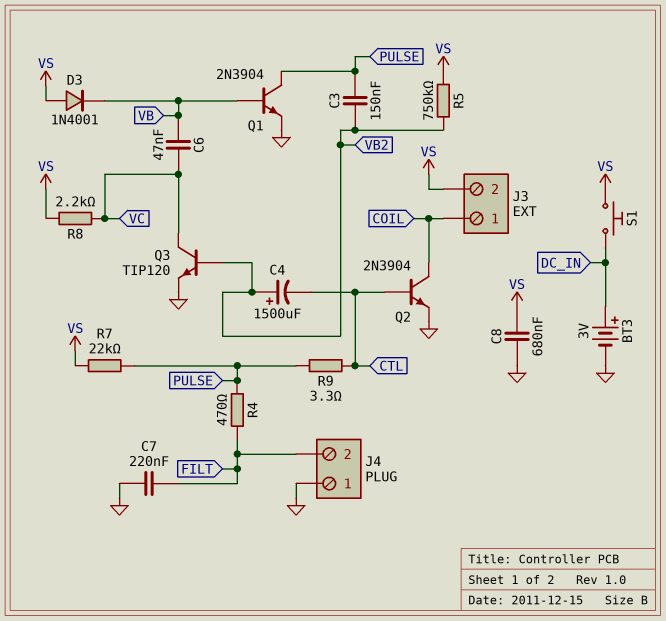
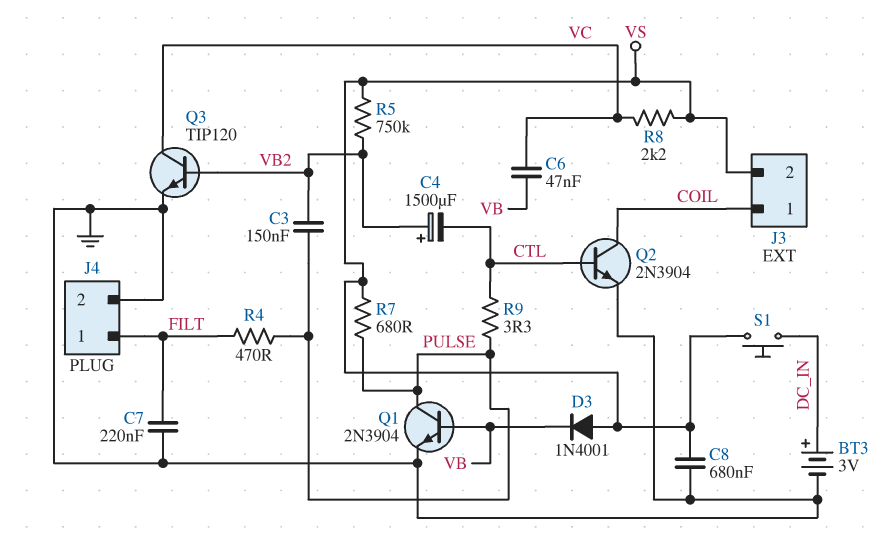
J4 pin 1: GND -> FILT
J4 pin 2: FILT -> GND
R7: 22k (PULSE, VS) -> 680 (PULSE, VS)

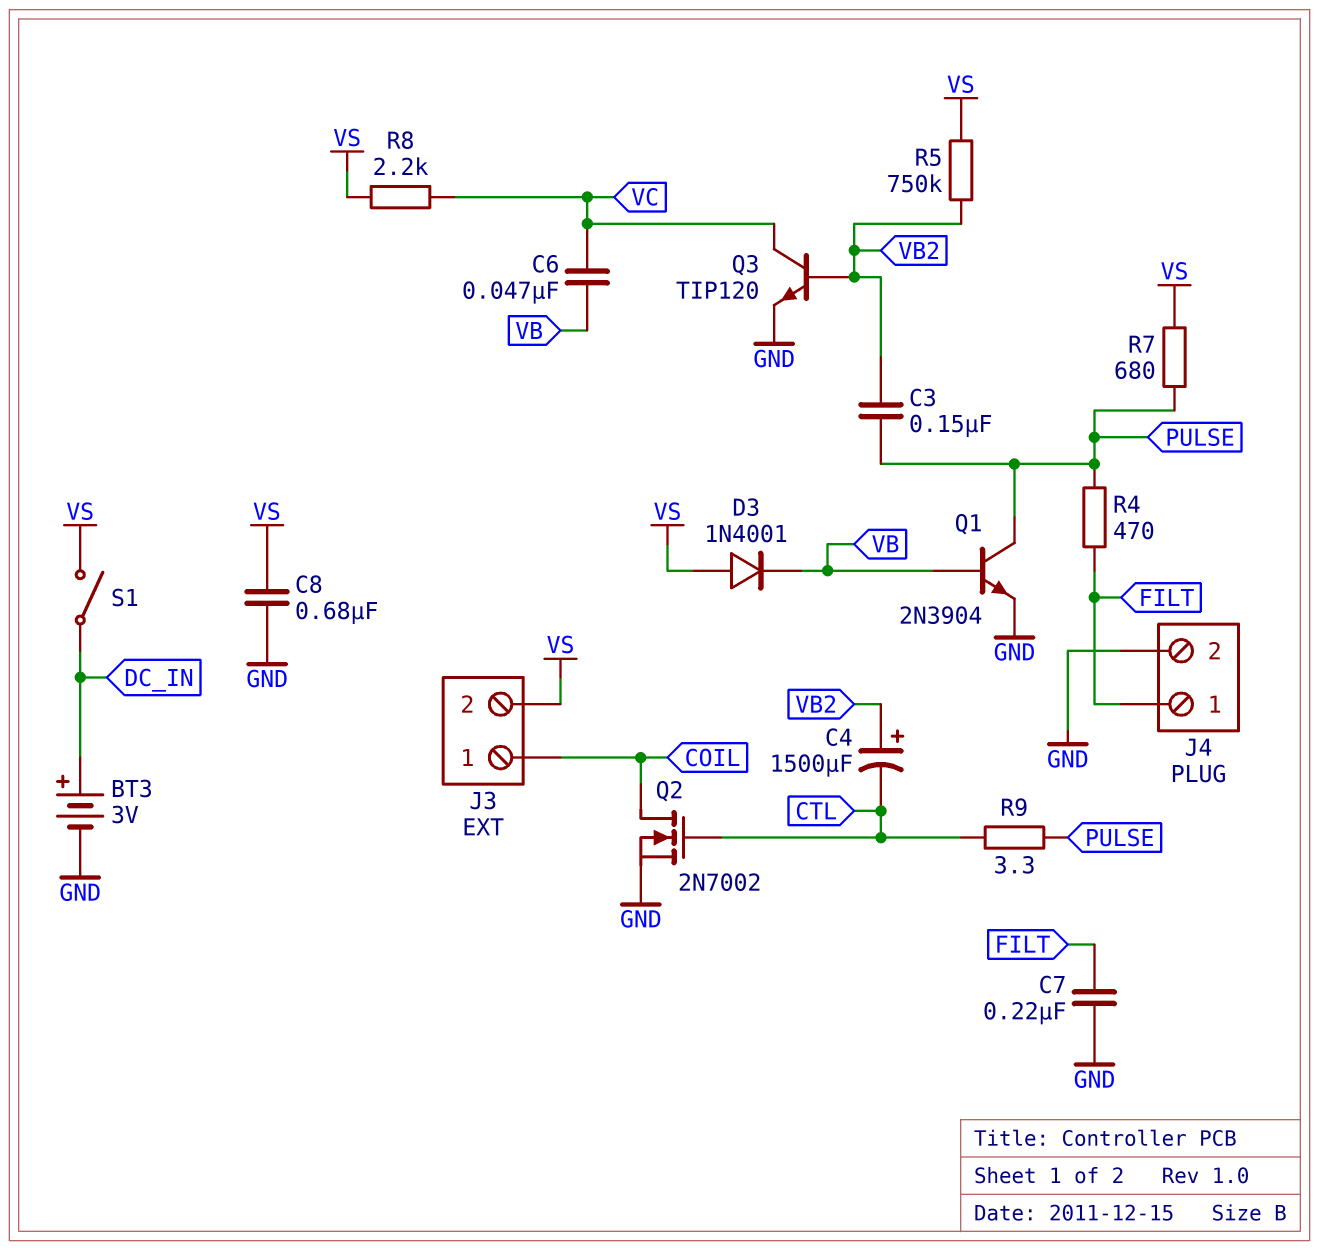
Q2: NPN 2N3904 (B CTL, C COIL, E GND) -> NMOS 2N7002 (G CTL, D COIL, S GND)
S1: button (DC_IN, VS) -> switch (DC_IN, VS)

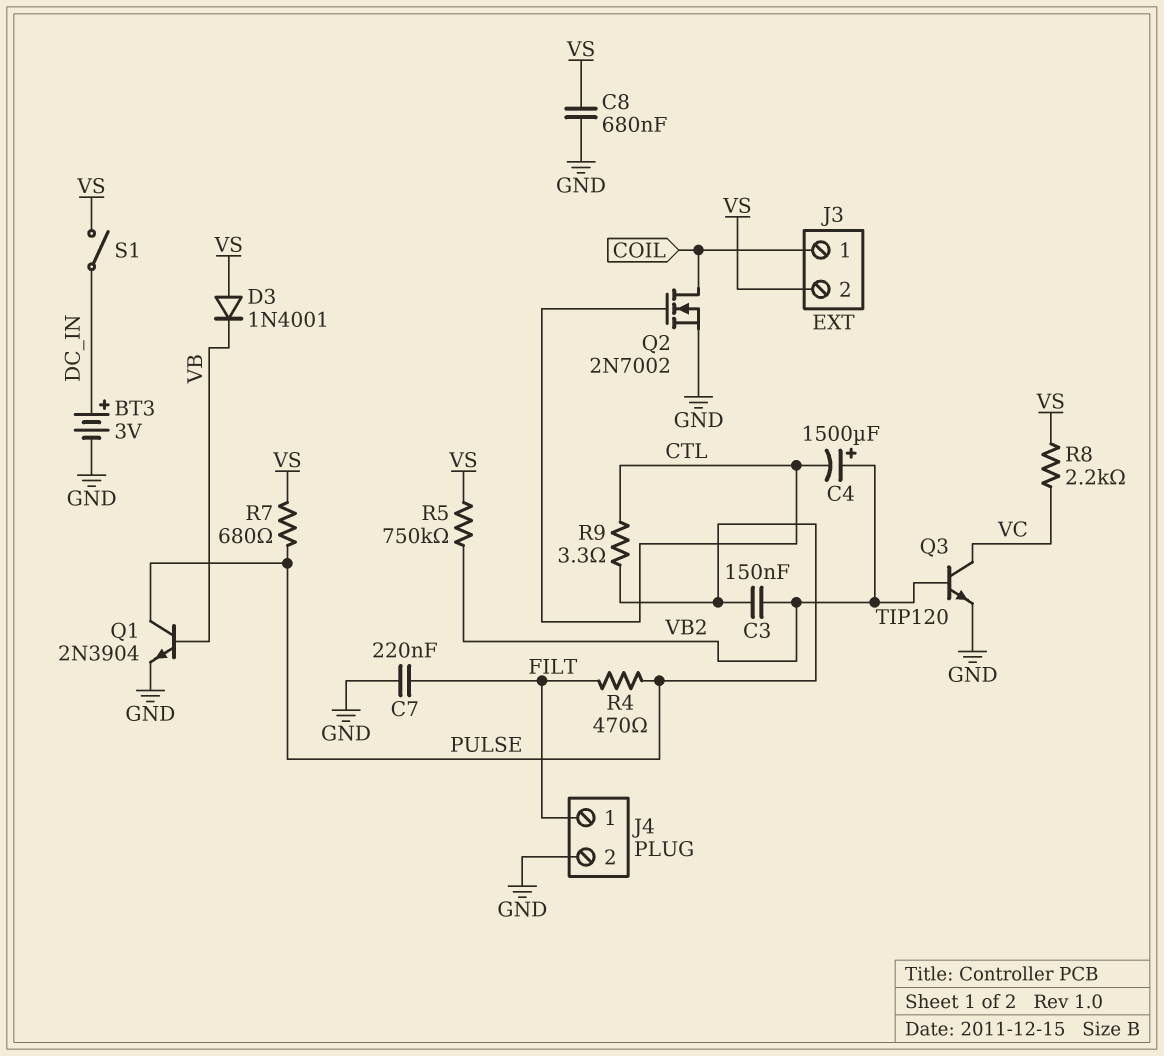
C6: 47nF (VB, VC) -> none

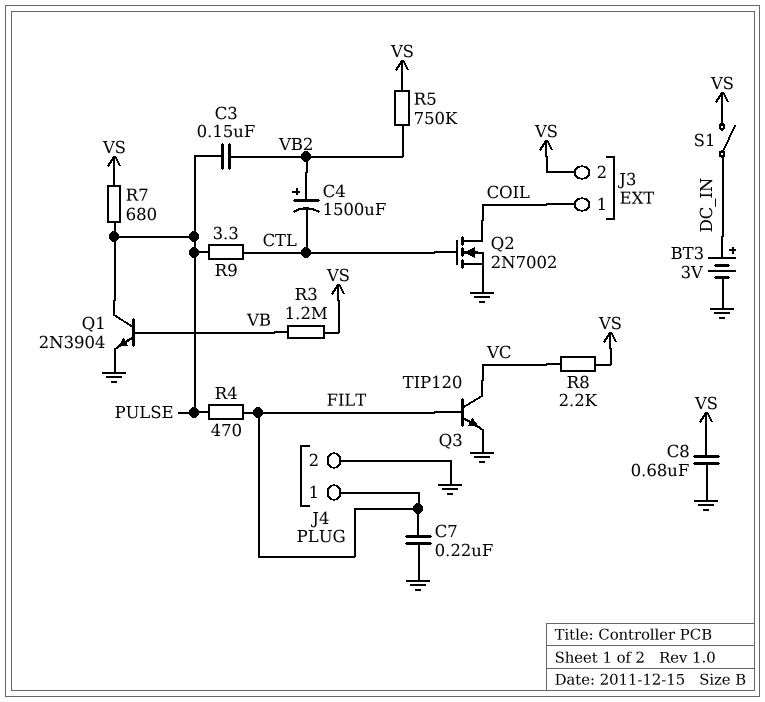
D3: diode 1N4001 (A VS, K VB) -> none
Q3: NPN TIP120 (B VB2, C VC, E GND) -> NPN TIP120 (B FILT, C VC, E GND)
R3: none -> 1.2M (VB, VS)

